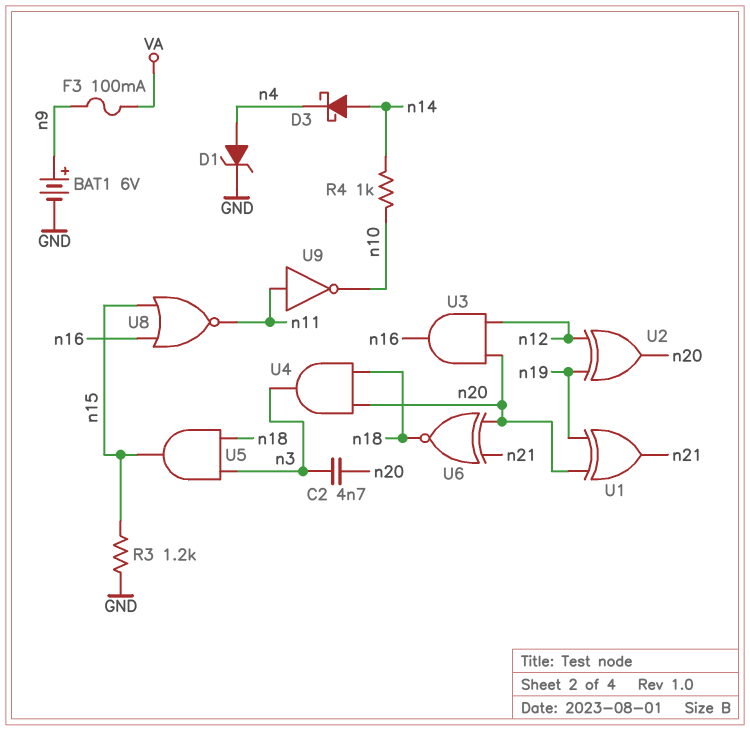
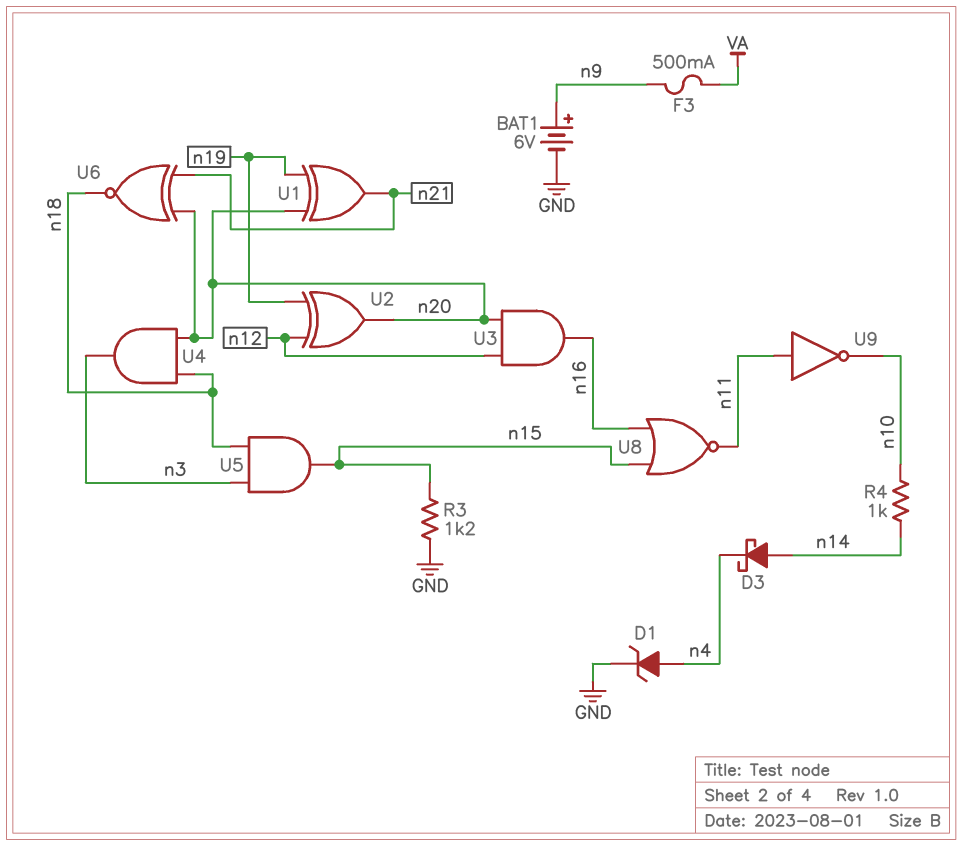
C2: 4.7nF (n3, n20) -> none
F3: 100mA (VA, n9) -> 500mA (VA, n9)

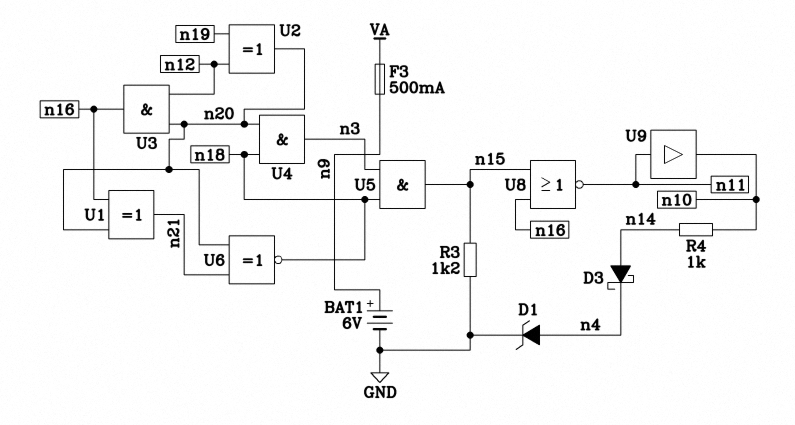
U1: XOR (in n19, in n20, out n21) -> XOR (in n16, in n20, out n21)
U9: NOT (in n11, out n10) -> buffer (in n11, out n10)

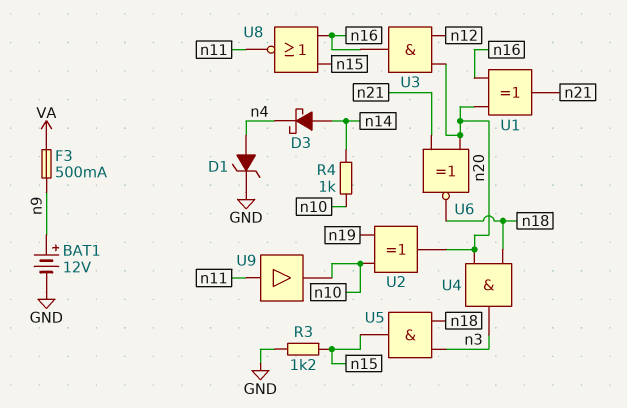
BAT1: 6V (plus n9, minus GND) -> 12V (plus n9, minus GND)
U2: XOR (in n12, in n19, out n20) -> XOR (in n10, in n19, out n20)

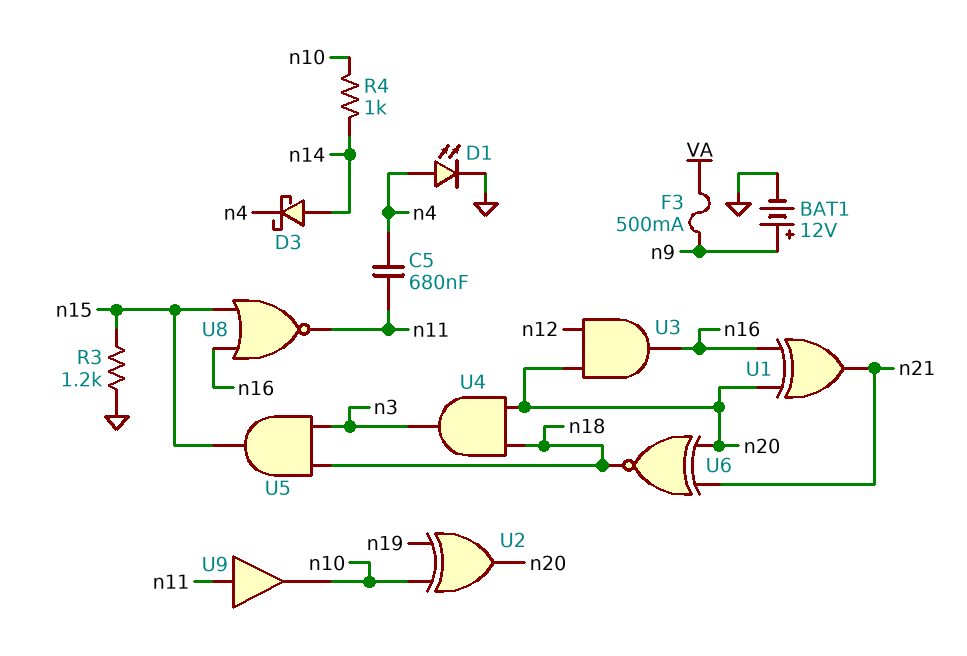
C5: none -> 680nF (n4, n11)
D1: zener (A n4, K GND) -> LED (A n4, K GND)

